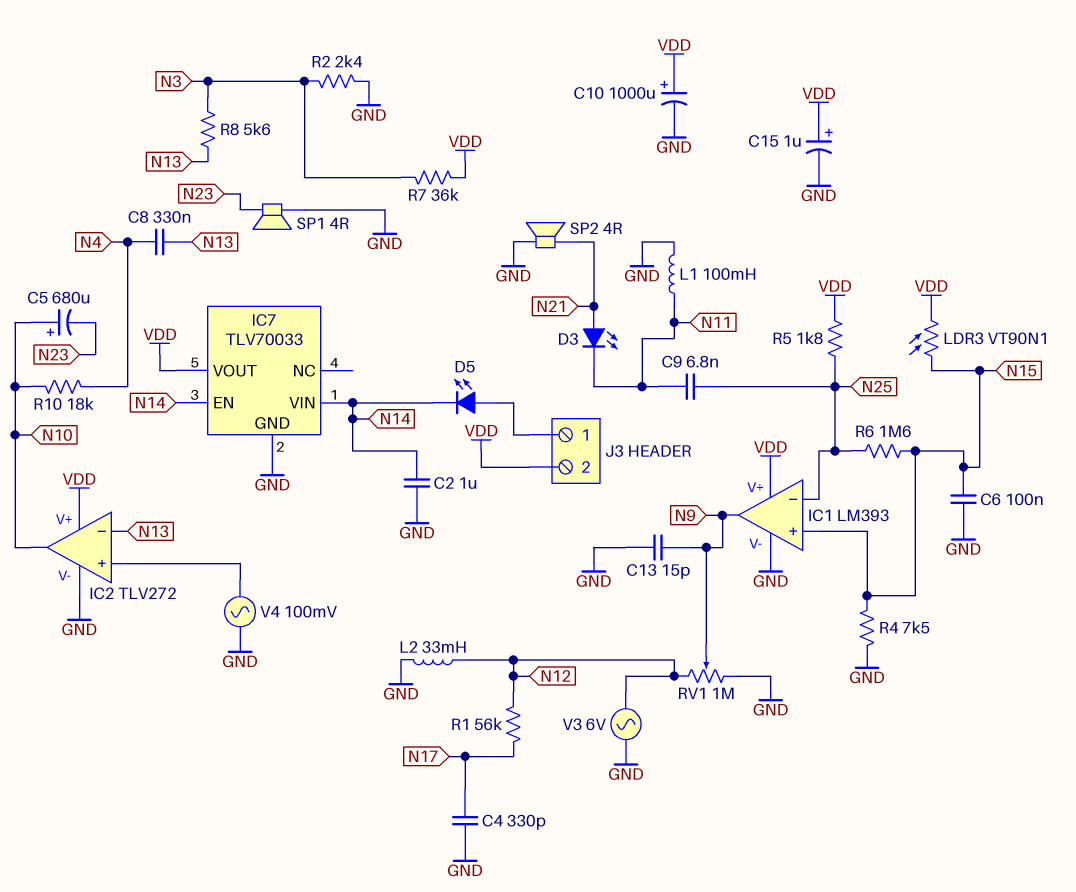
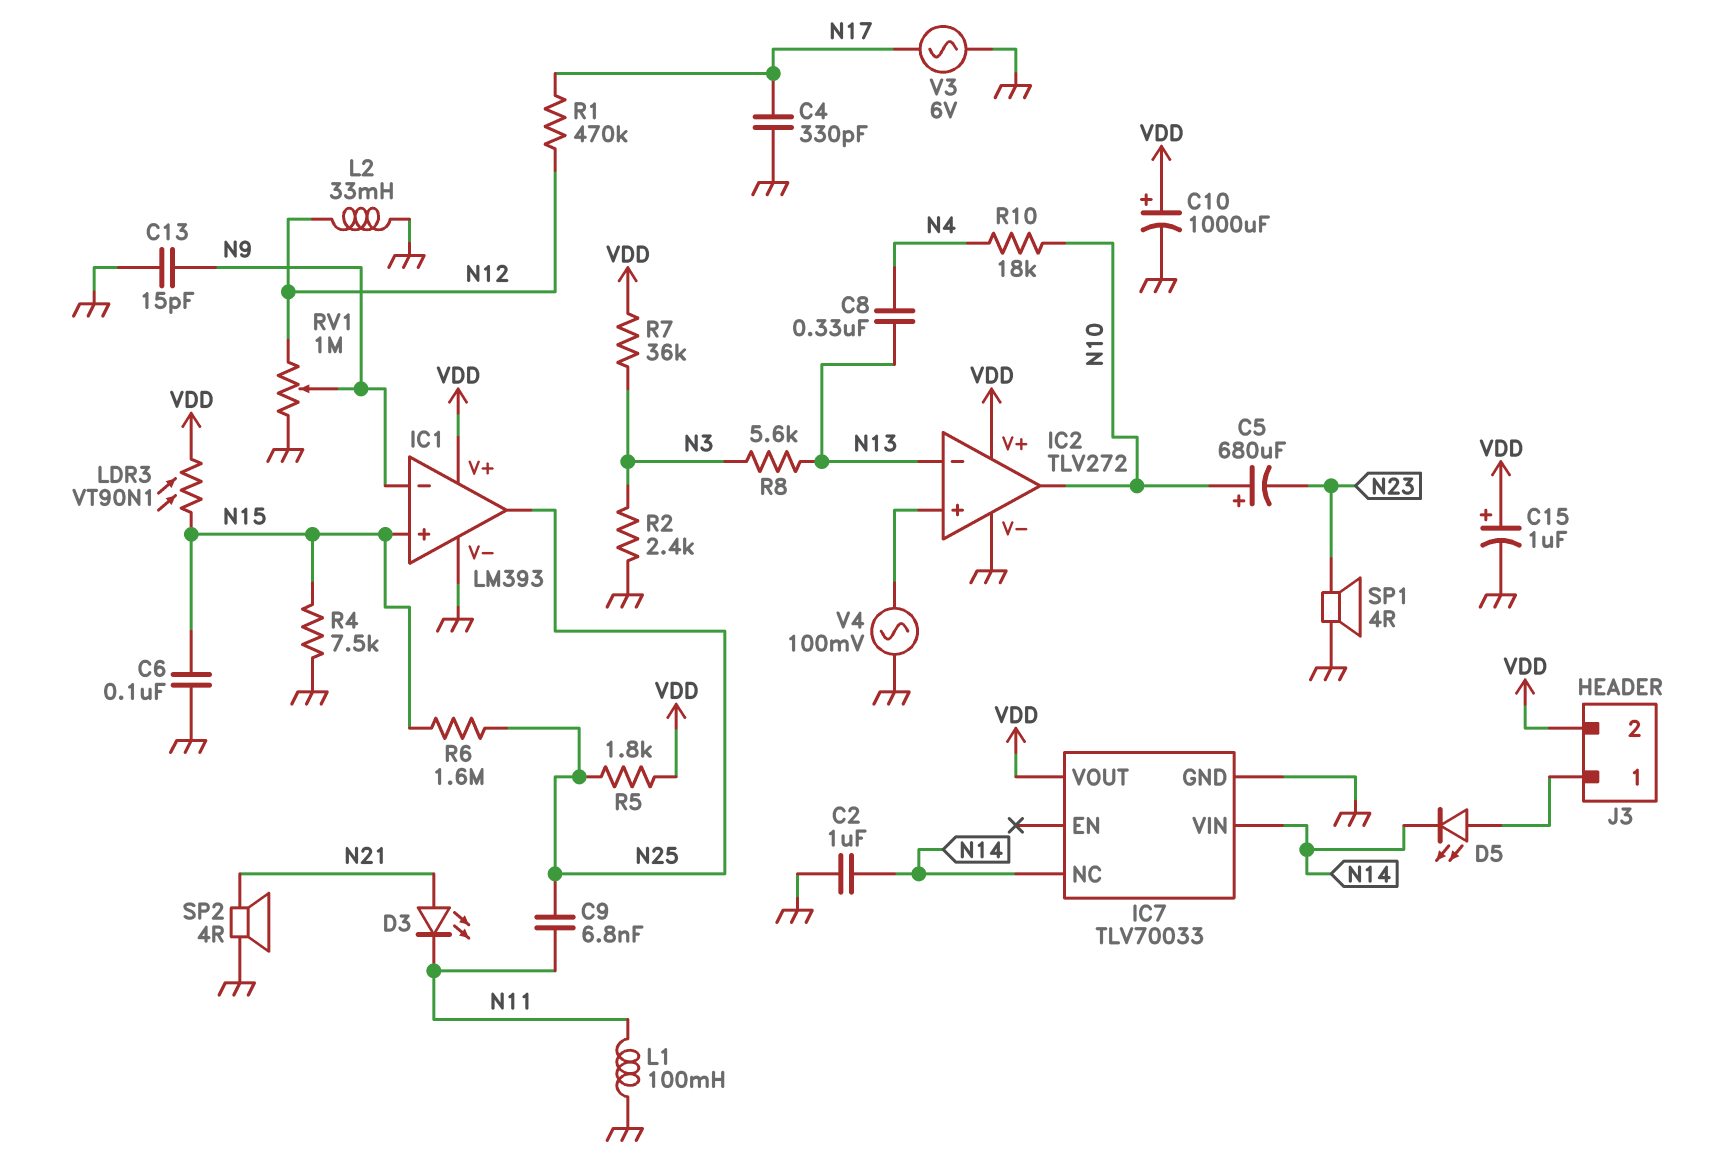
IC1 pin in-: N25 -> N9
IC1 pin out: N9 -> N25
IC7 pin EN: N14 -> none
IC7 pin NC: none -> N14
R1: 56k (N12, N17) -> 470k (N12, N17)
V3: AC 6V (GND, N12) -> AC 6V (GND, N17)

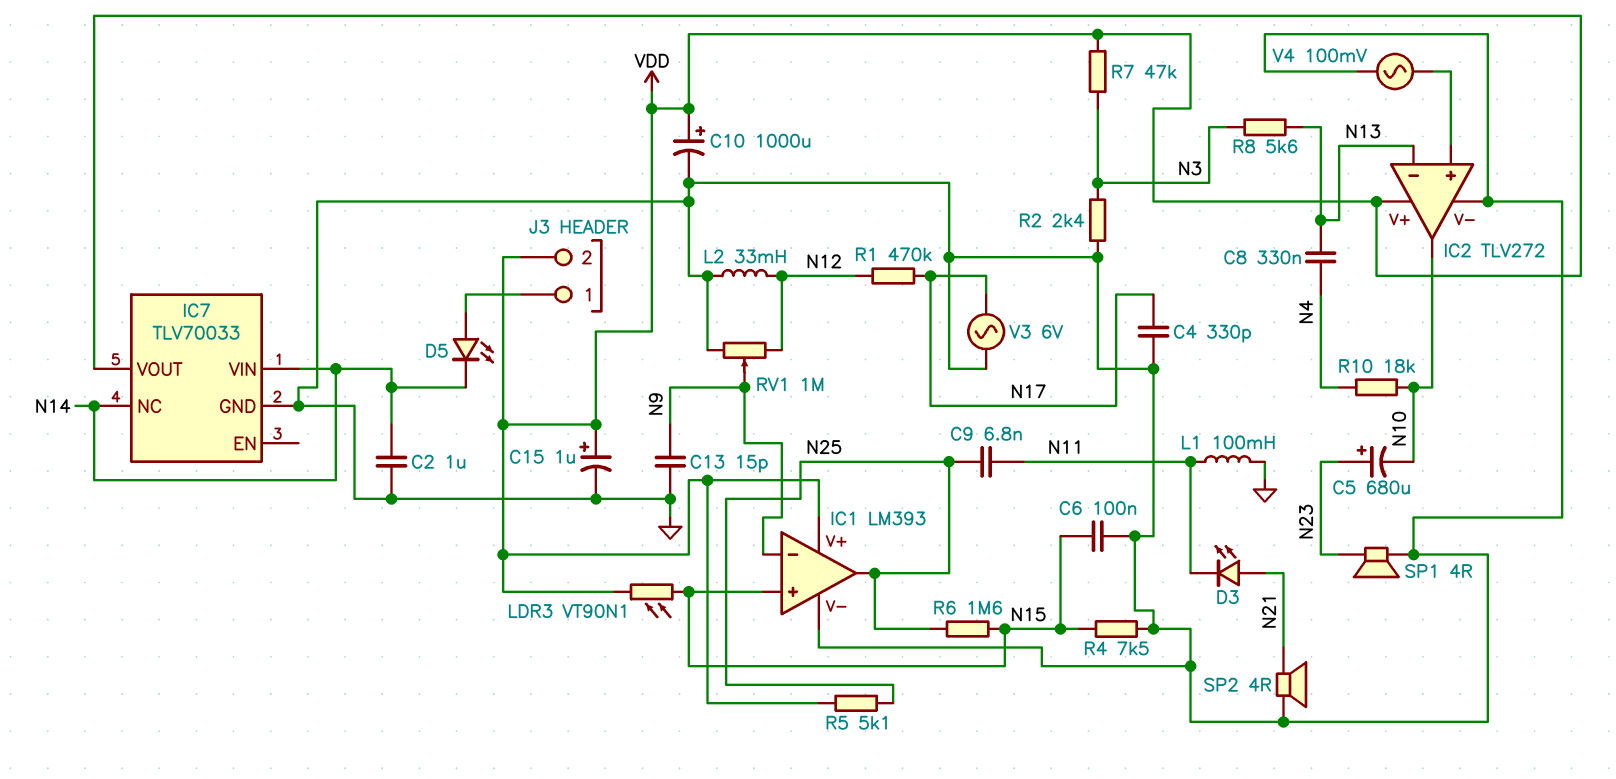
C5: 680uF (plus N10, minus N23) -> 680uF (plus N23, minus N10)
R5: 1.8k (N25, VDD) -> 5.1k (N25, VDD)
R7: 36k (N3, VDD) -> 47k (N3, VDD)

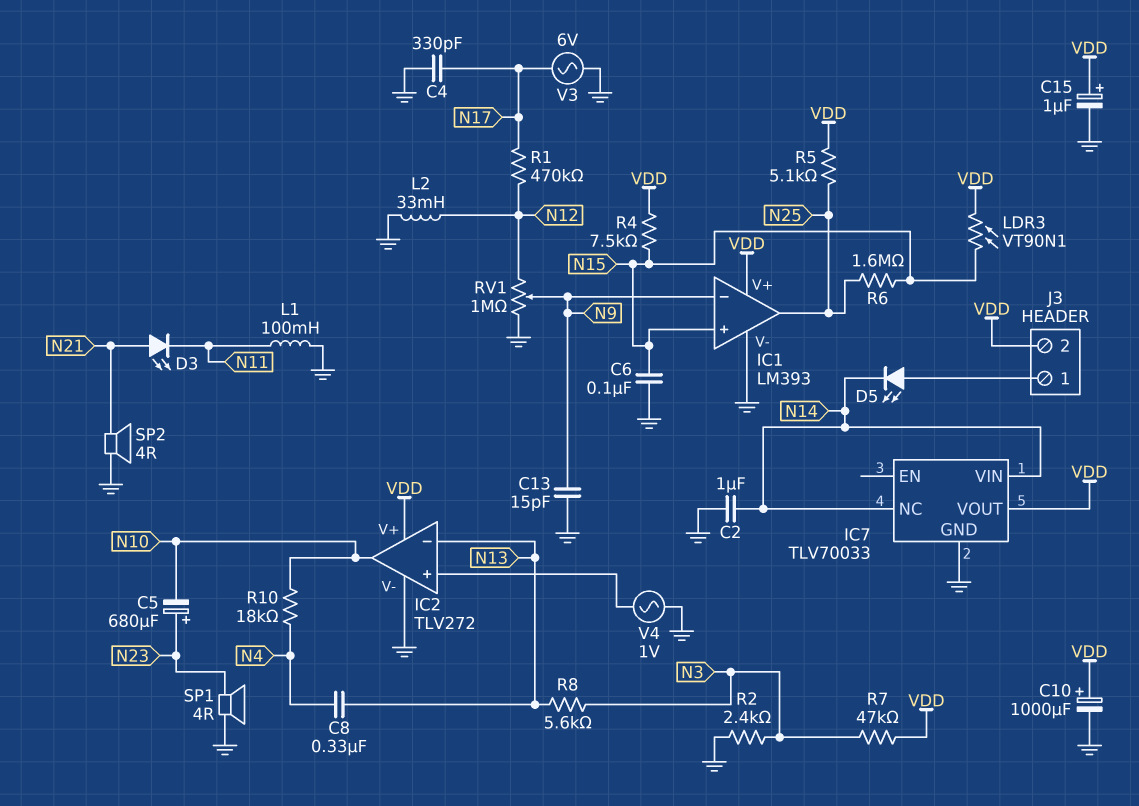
C9: 6.8nF (N11, N25) -> none
R4: 7.5k (GND, N15) -> 7.5k (N15, VDD)
V4: AC 100mV (GND, IC2/in+) -> AC 1V (GND, IC2/in+)

